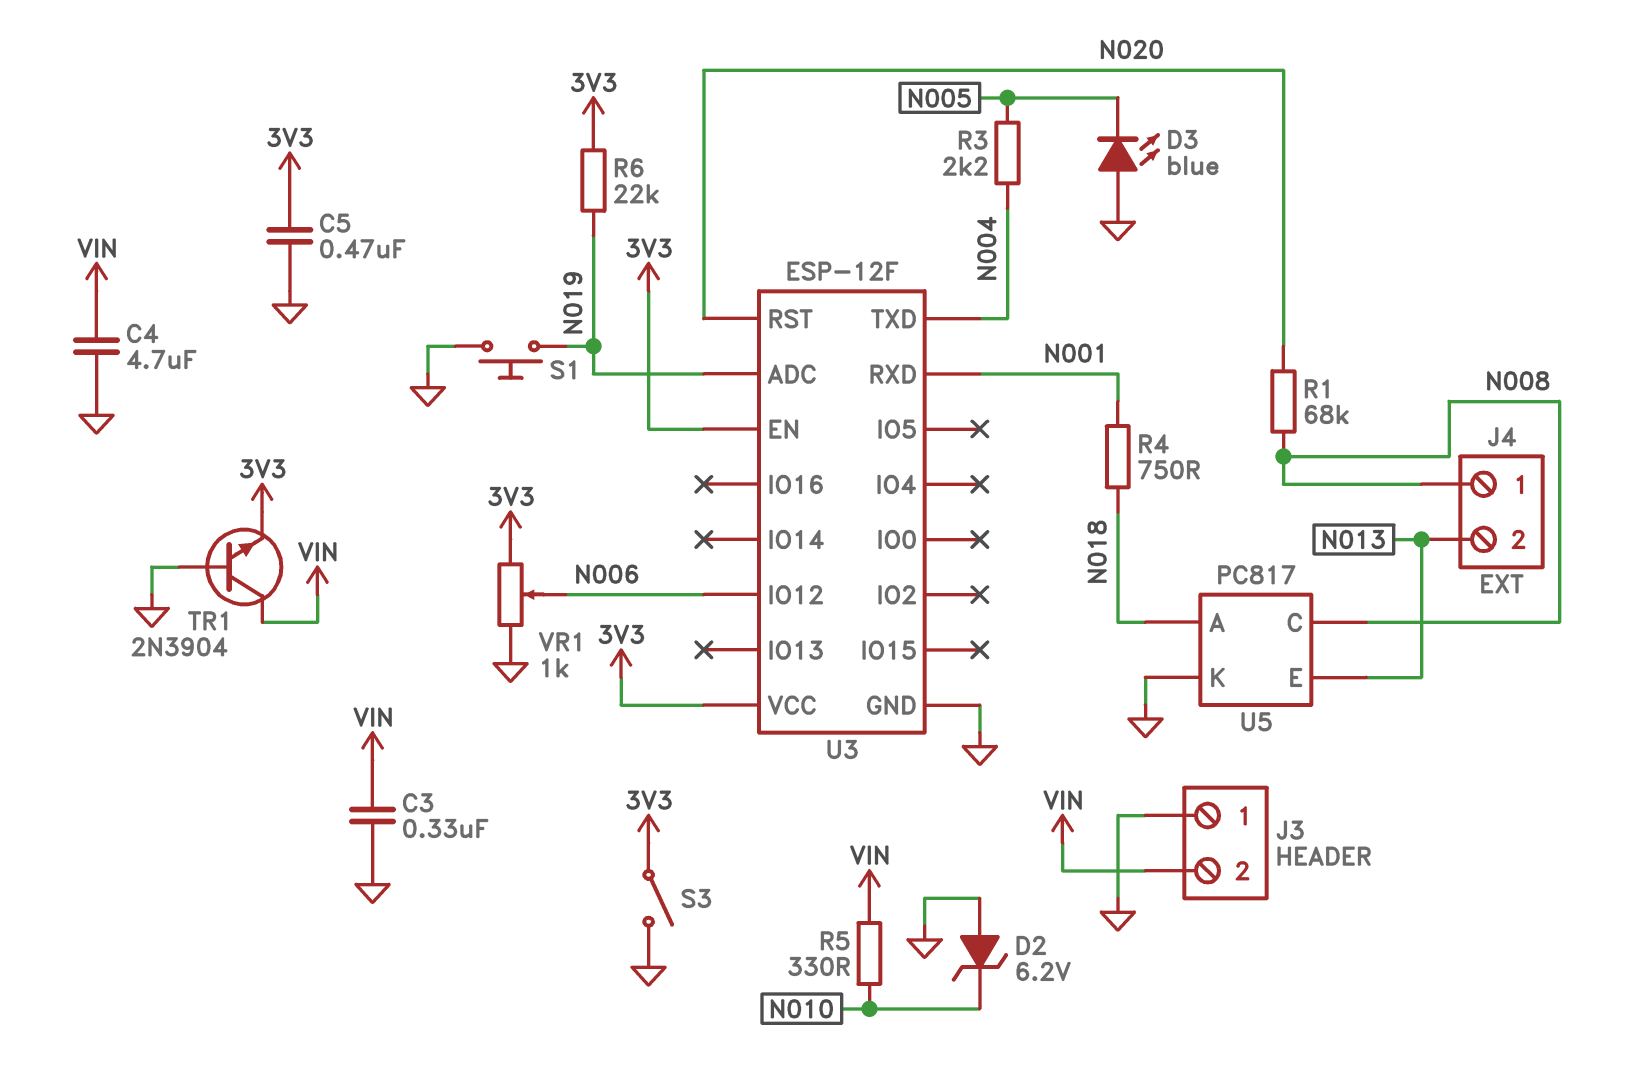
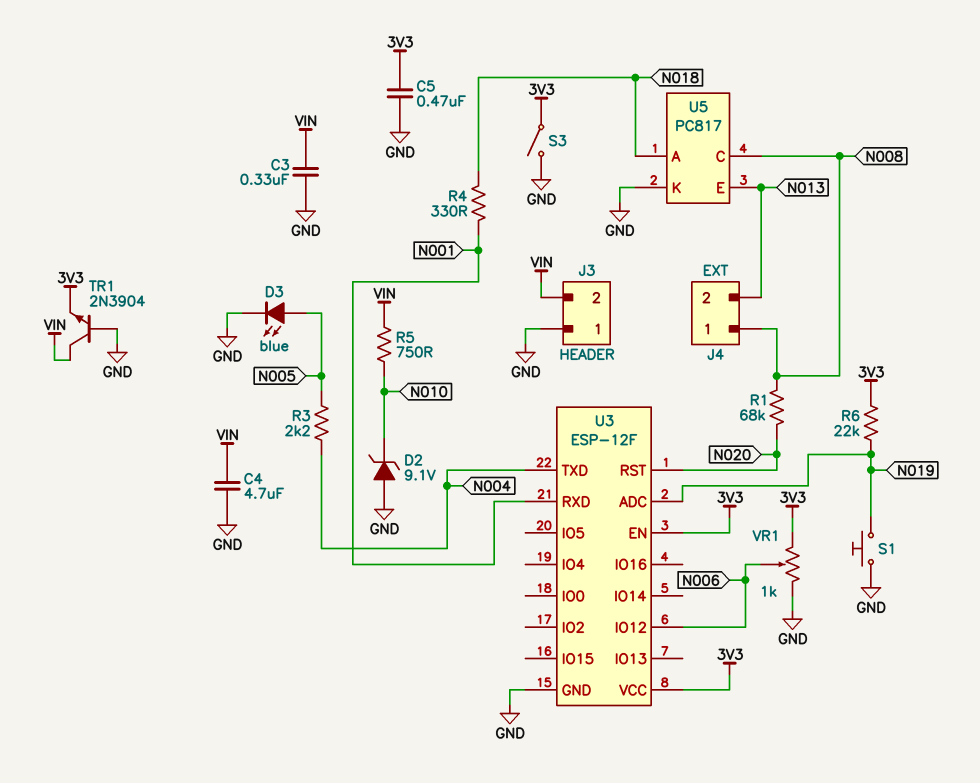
D2: zener 6.2V (A GND, K N010) -> zener 9.1V (A GND, K N010)
D3: LED blue (A GND, K N005) -> LED blue (A N005, K GND)
R4: 750 (N001, N018) -> 330 (N001, N018)
R5: 330 (N010, VIN) -> 750 (N010, VIN)

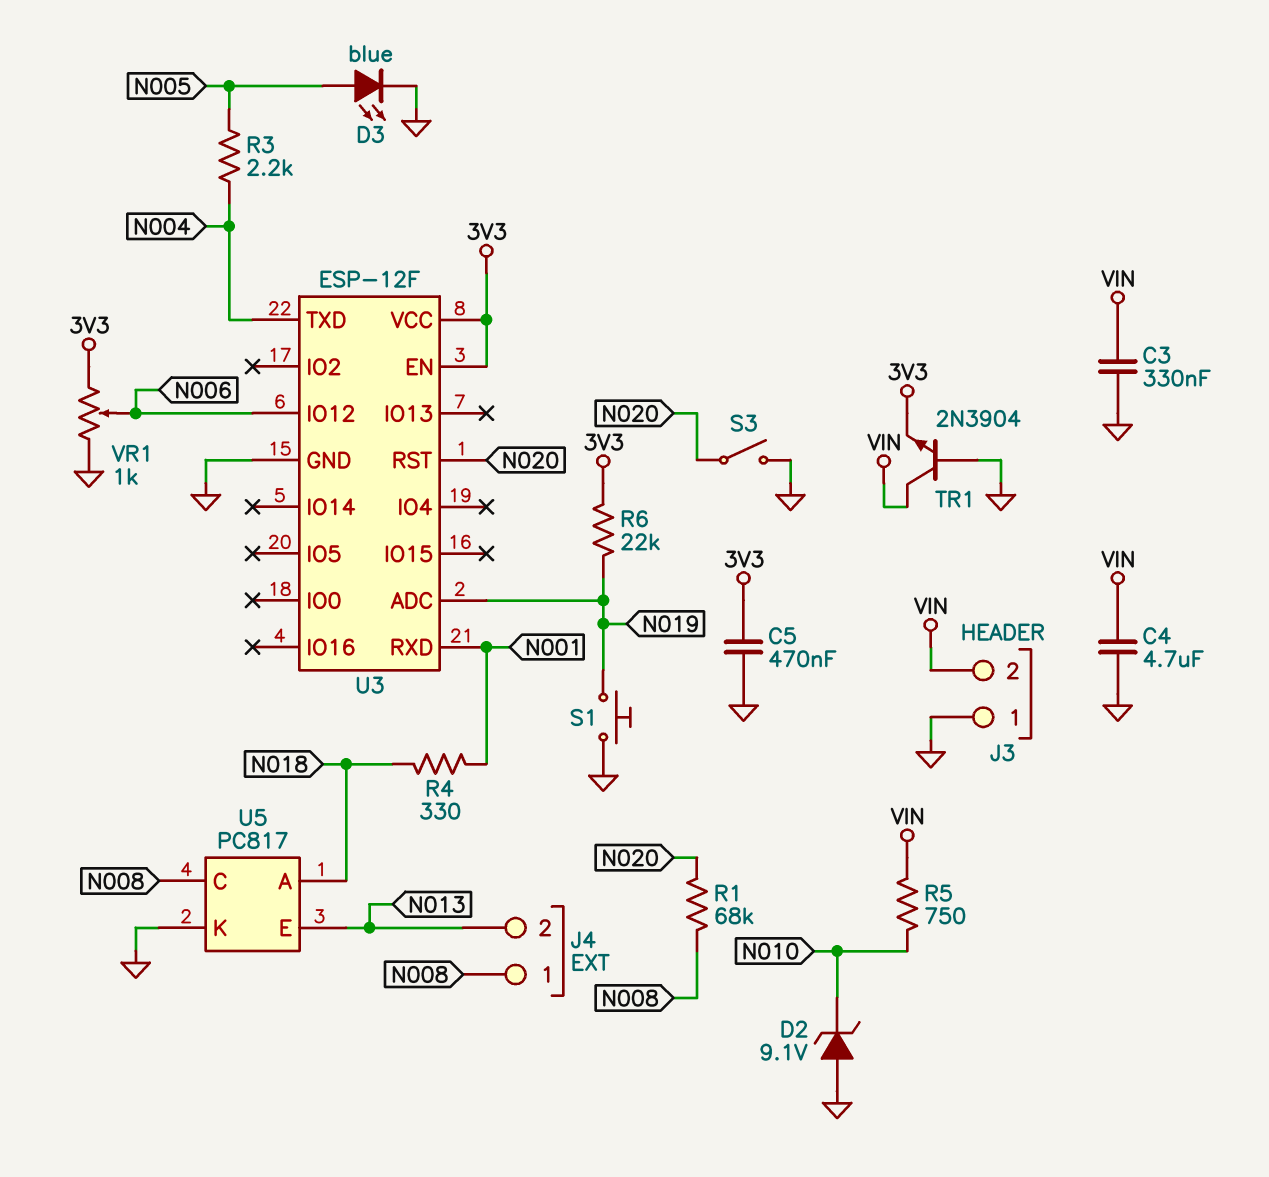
S3: switch (3V3, GND) -> switch (GND, N020)

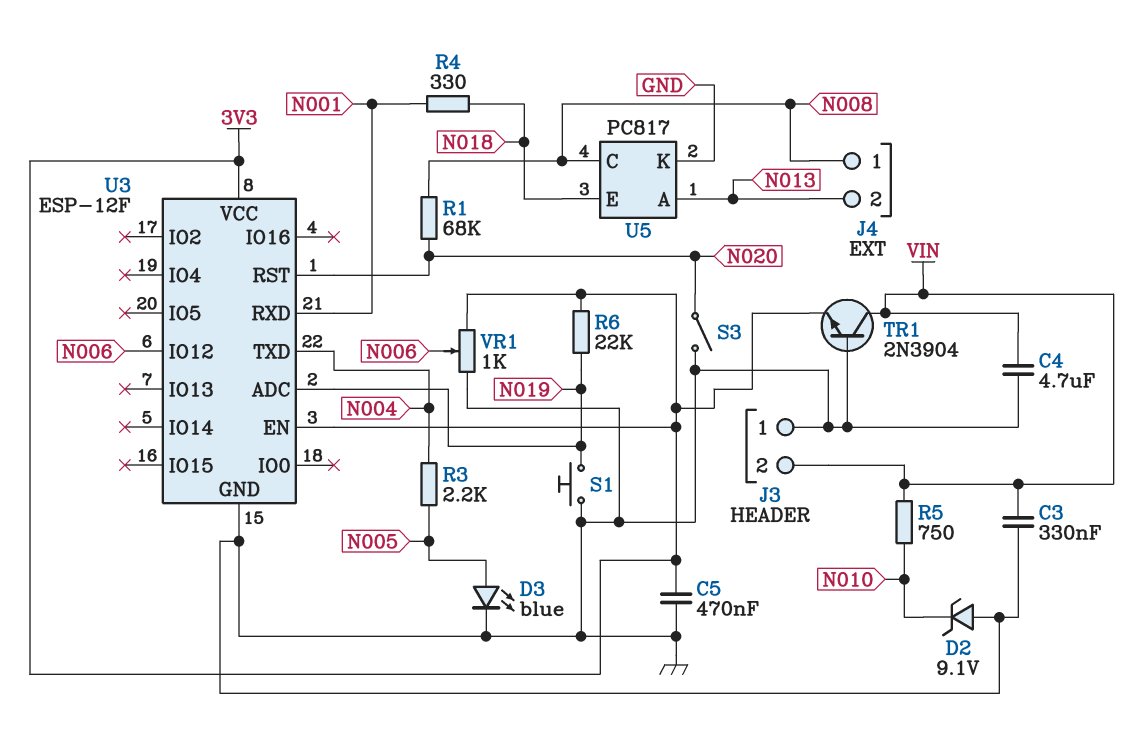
U5 pin A: N018 -> N013
U5 pin E: N013 -> N018

